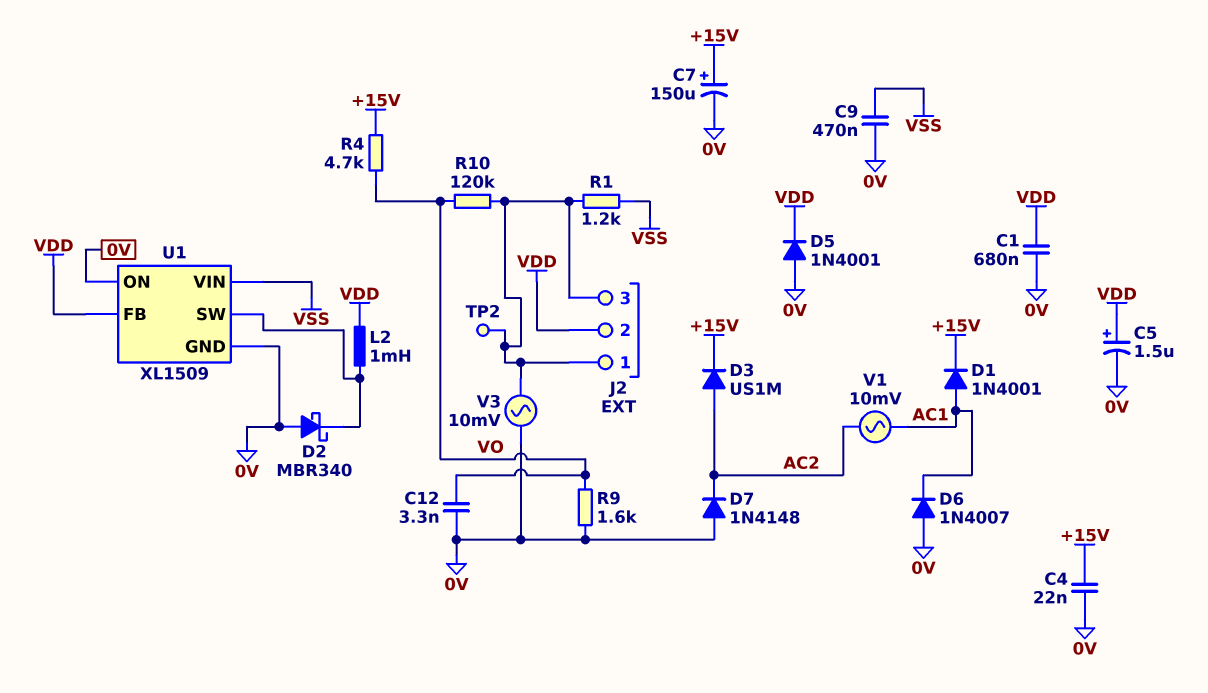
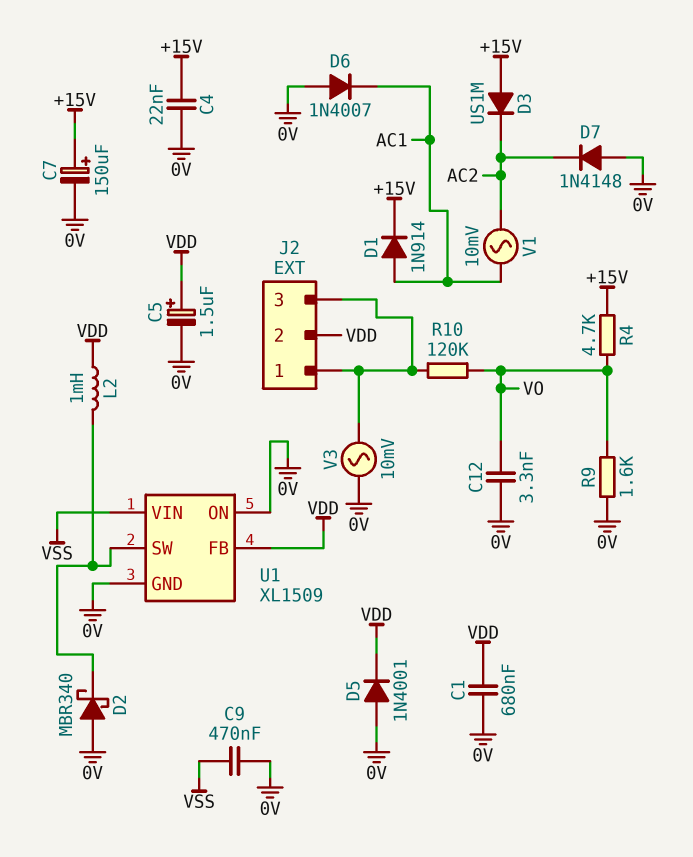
D1: diode 1N4001 (A AC1, K +15V) -> diode 1N914 (A AC1, K +15V)
D3: diode US1M (A AC2, K +15V) -> diode US1M (A +15V, K AC2)
R1: 1.2k (J2/1, VSS) -> none
TP2: test point (J2/1) -> none

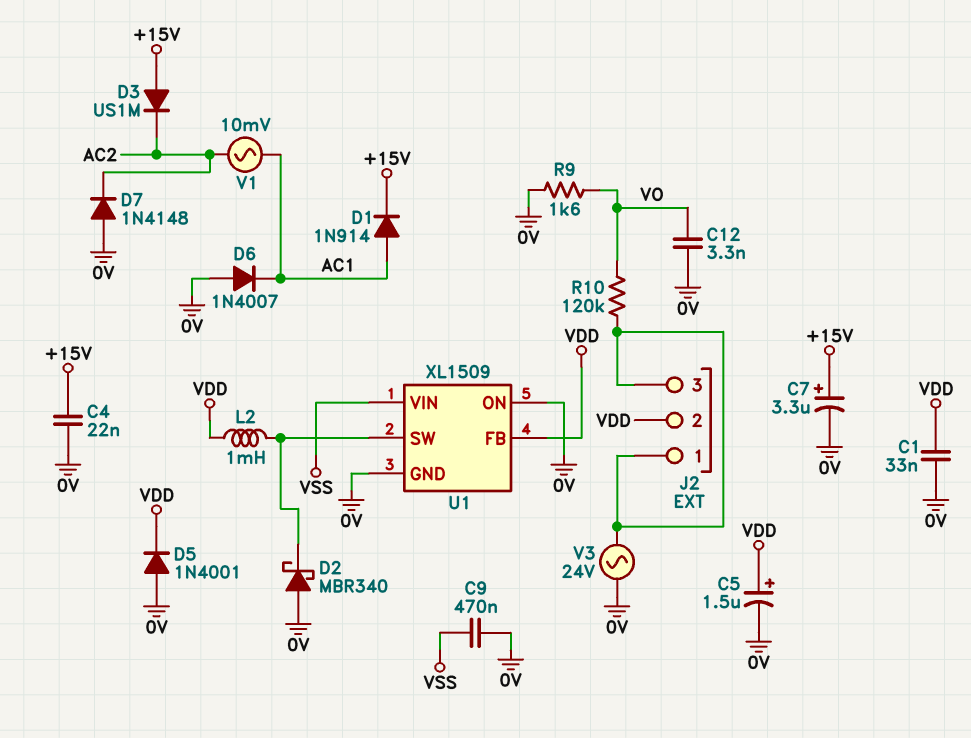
C1: 680nF (0V, VDD) -> 33nF (0V, VDD)
C7: 150uF (plus +15V, minus 0V) -> 3.3uF (plus +15V, minus 0V)
R4: 4.7k (+15V, VO) -> none
V3: AC 10mV (0V, J2/1) -> AC 24V (0V, J2/1)

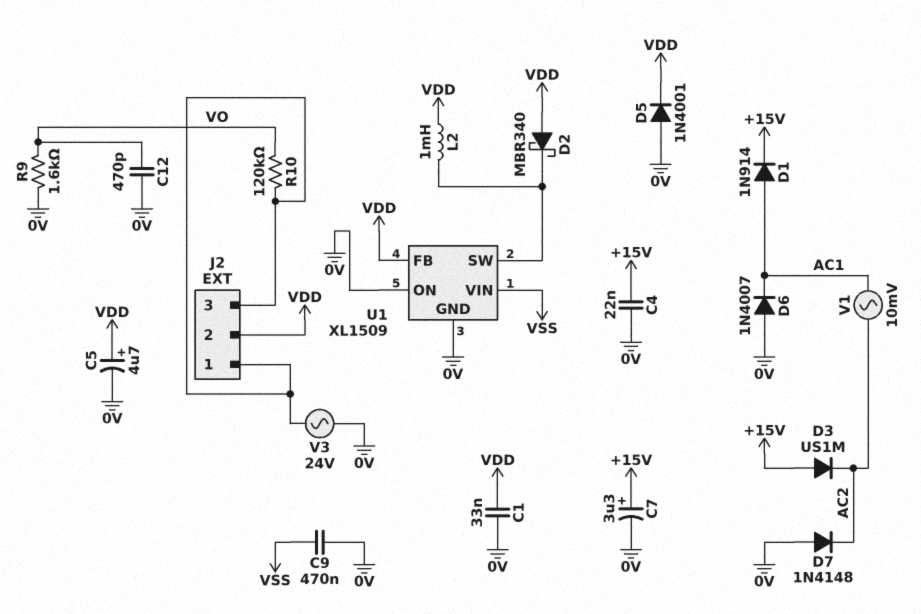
C5: 1.5uF (plus VDD, minus 0V) -> 4.7uF (plus VDD, minus 0V)
C12: 3.3nF (0V, VO) -> 470pF (0V, VO)
D2: schottky MBR340 (A 0V, K U1/SW) -> schottky MBR340 (A VDD, K U1/SW)

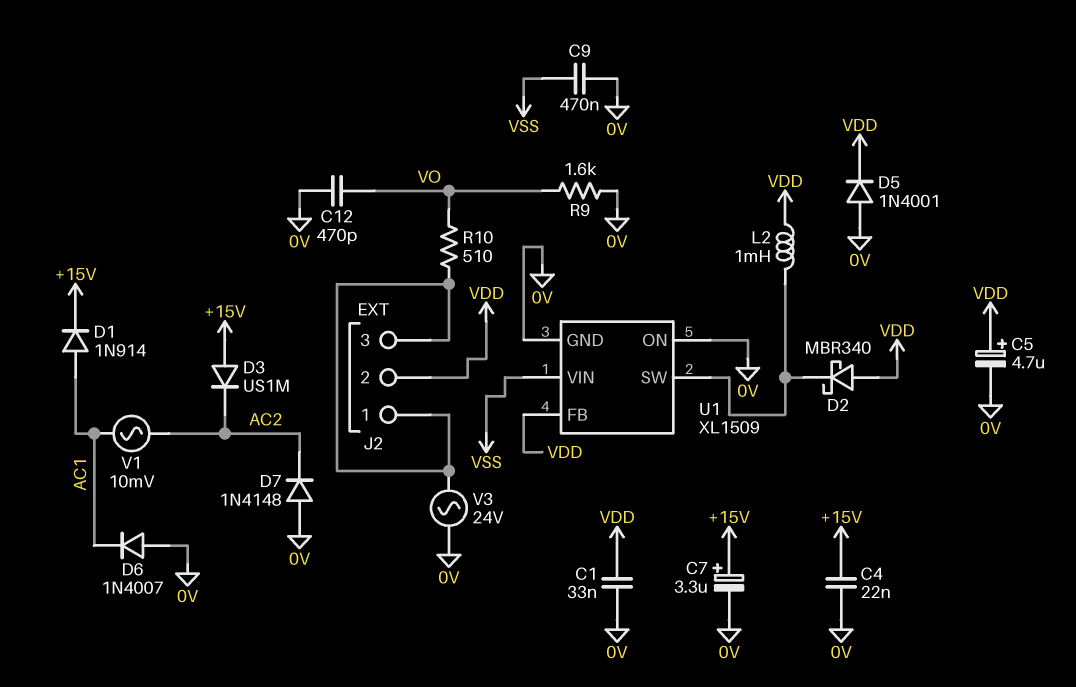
R10: 120k (J2/1, VO) -> 510 (J2/1, VO)

